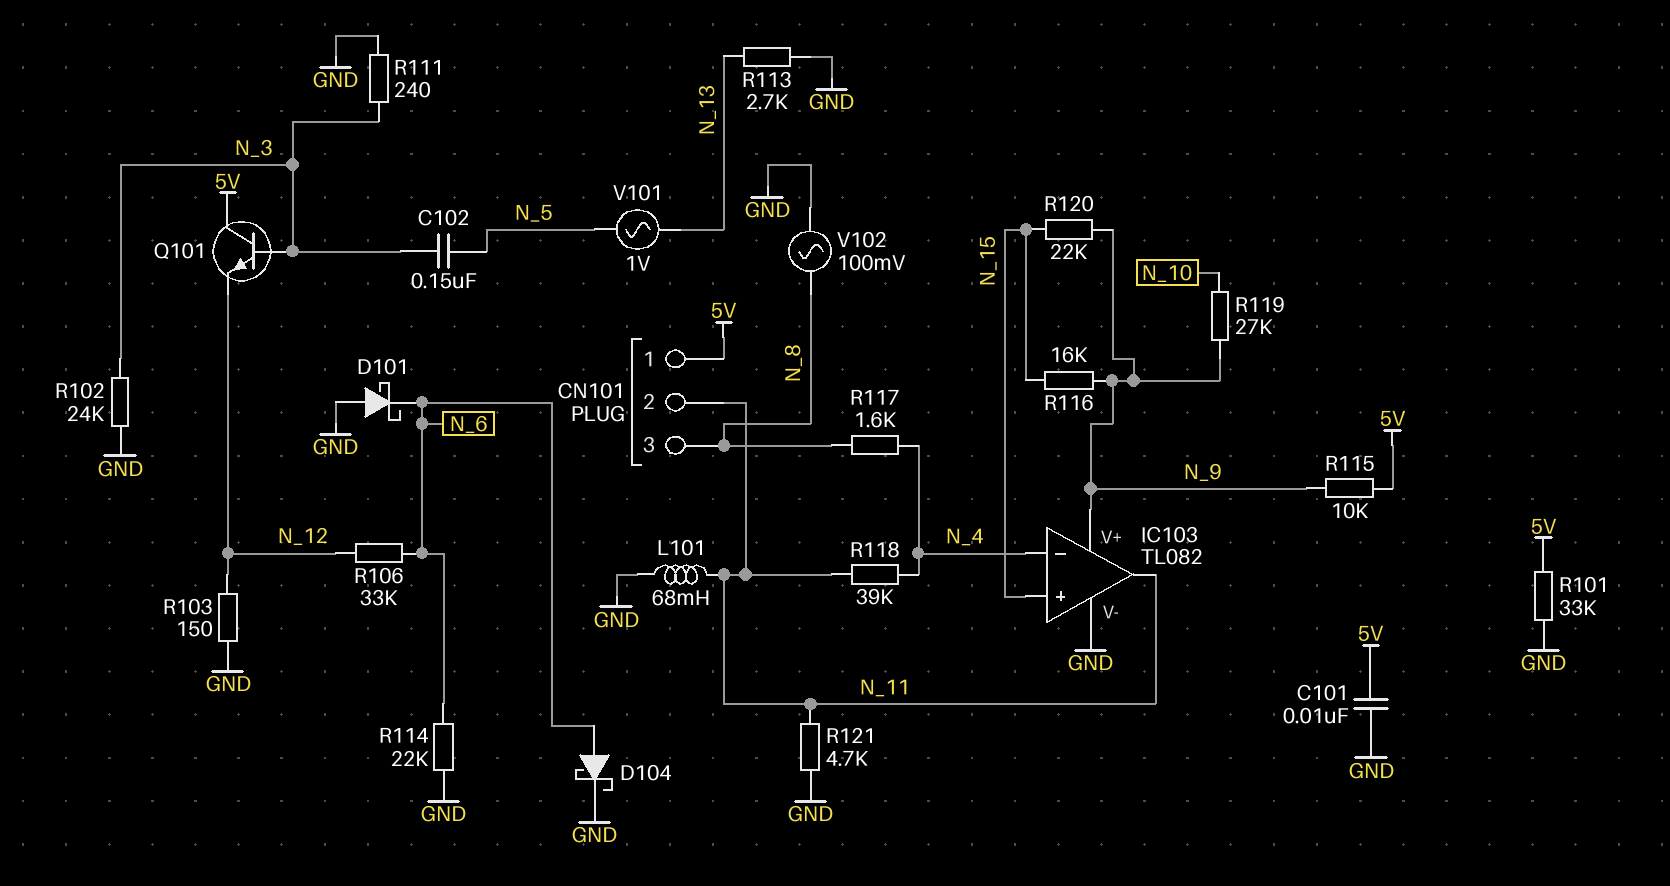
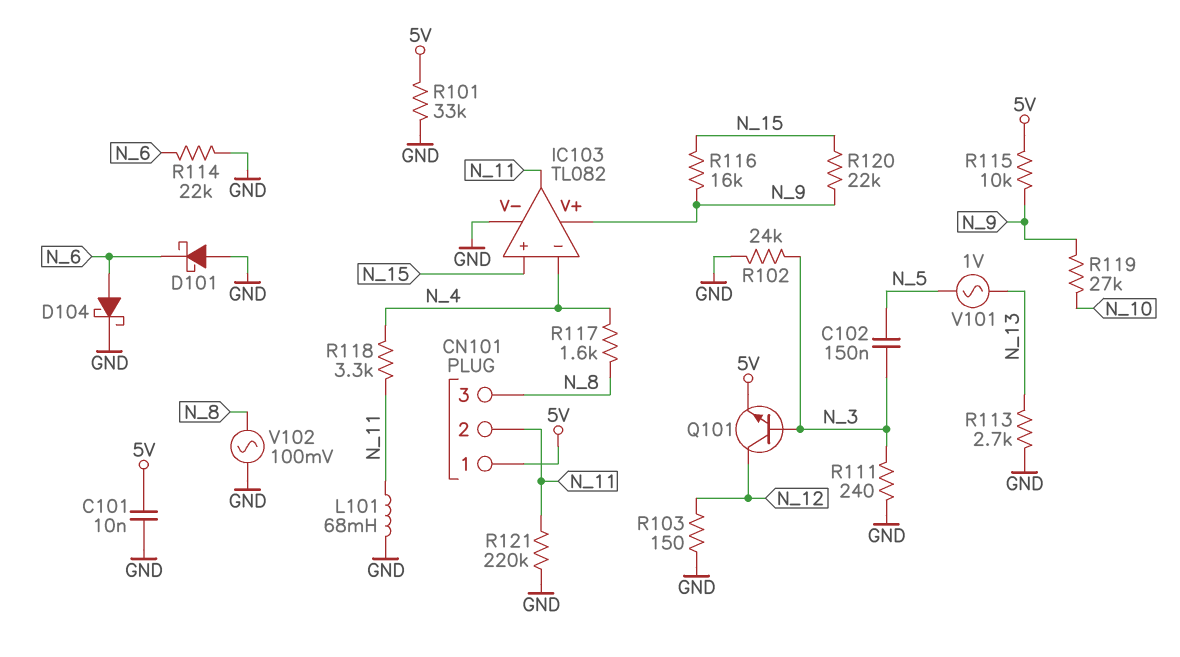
Q101: NPN (B N_3, C 5V, E N_12) -> NPN (B N_3, C N_12, E 5V)
R106: 33k (N_6, N_12) -> none
R118: 39k (N_4, N_11) -> 3.3k (N_4, N_11)
R121: 4.7k (GND, N_11) -> 220k (GND, N_11)

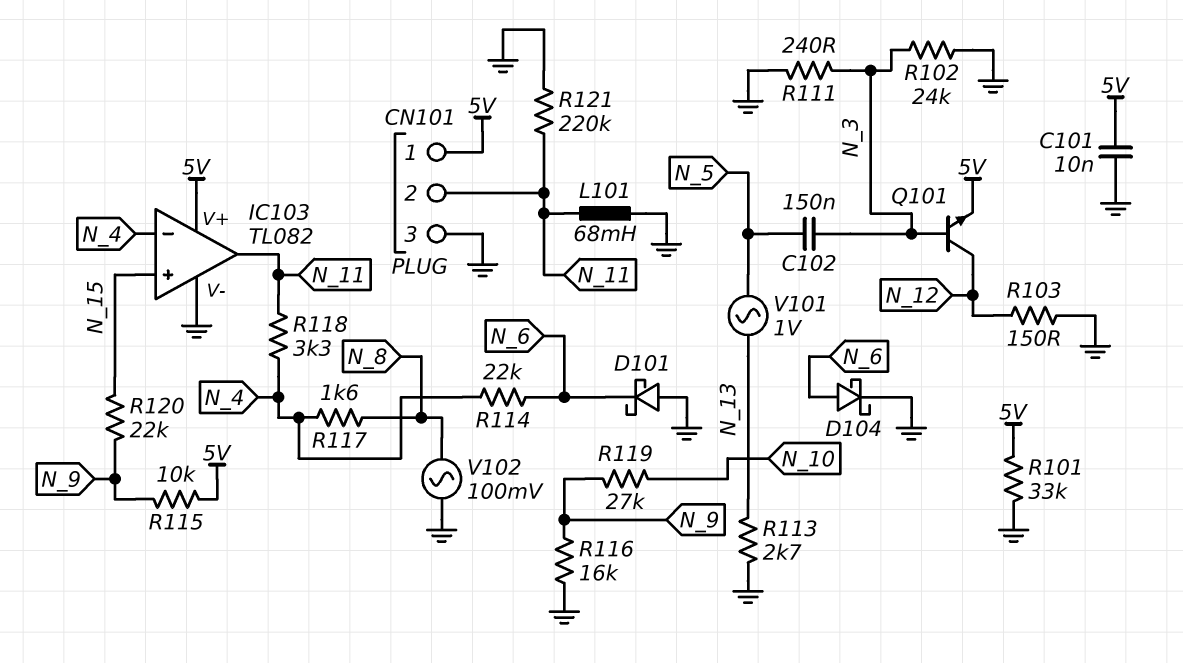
CN101 pin 3: N_8 -> GND
IC103 pin V+: N_9 -> 5V
R114: 22k (GND, N_6) -> 22k (N_4, N_6)
R116: 16k (N_9, N_15) -> 16k (GND, N_9)

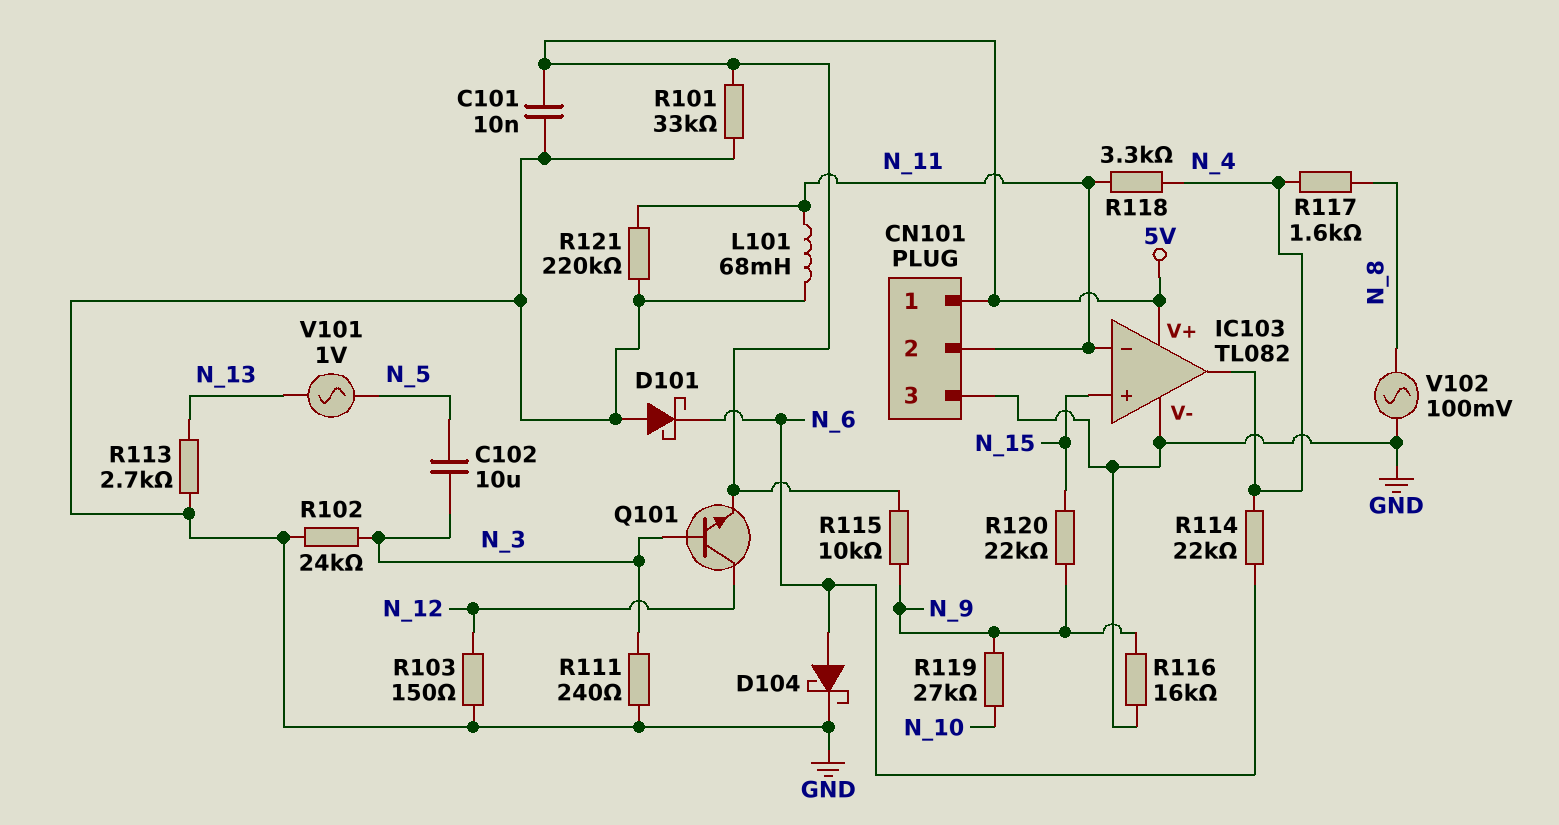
C102: 150nF (N_3, N_5) -> 10uF (N_3, N_5)
IC103 pin in-: N_4 -> N_11
IC103 pin out: N_11 -> N_4

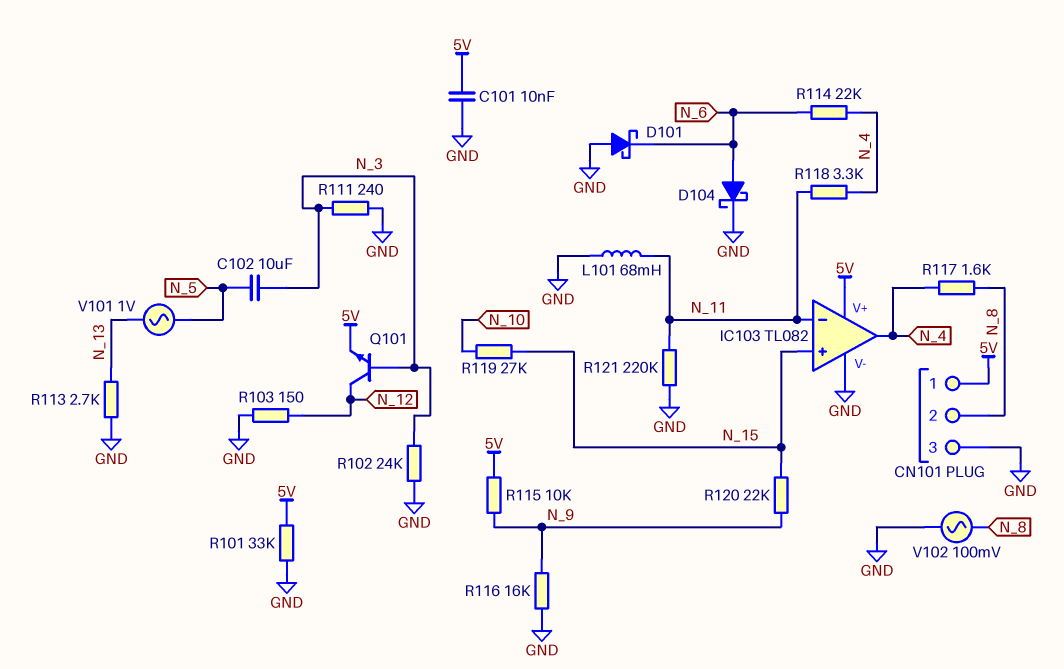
CN101 pin 2: N_11 -> N_8
R119: 27k (N_9, N_10) -> 27k (N_10, N_15)

